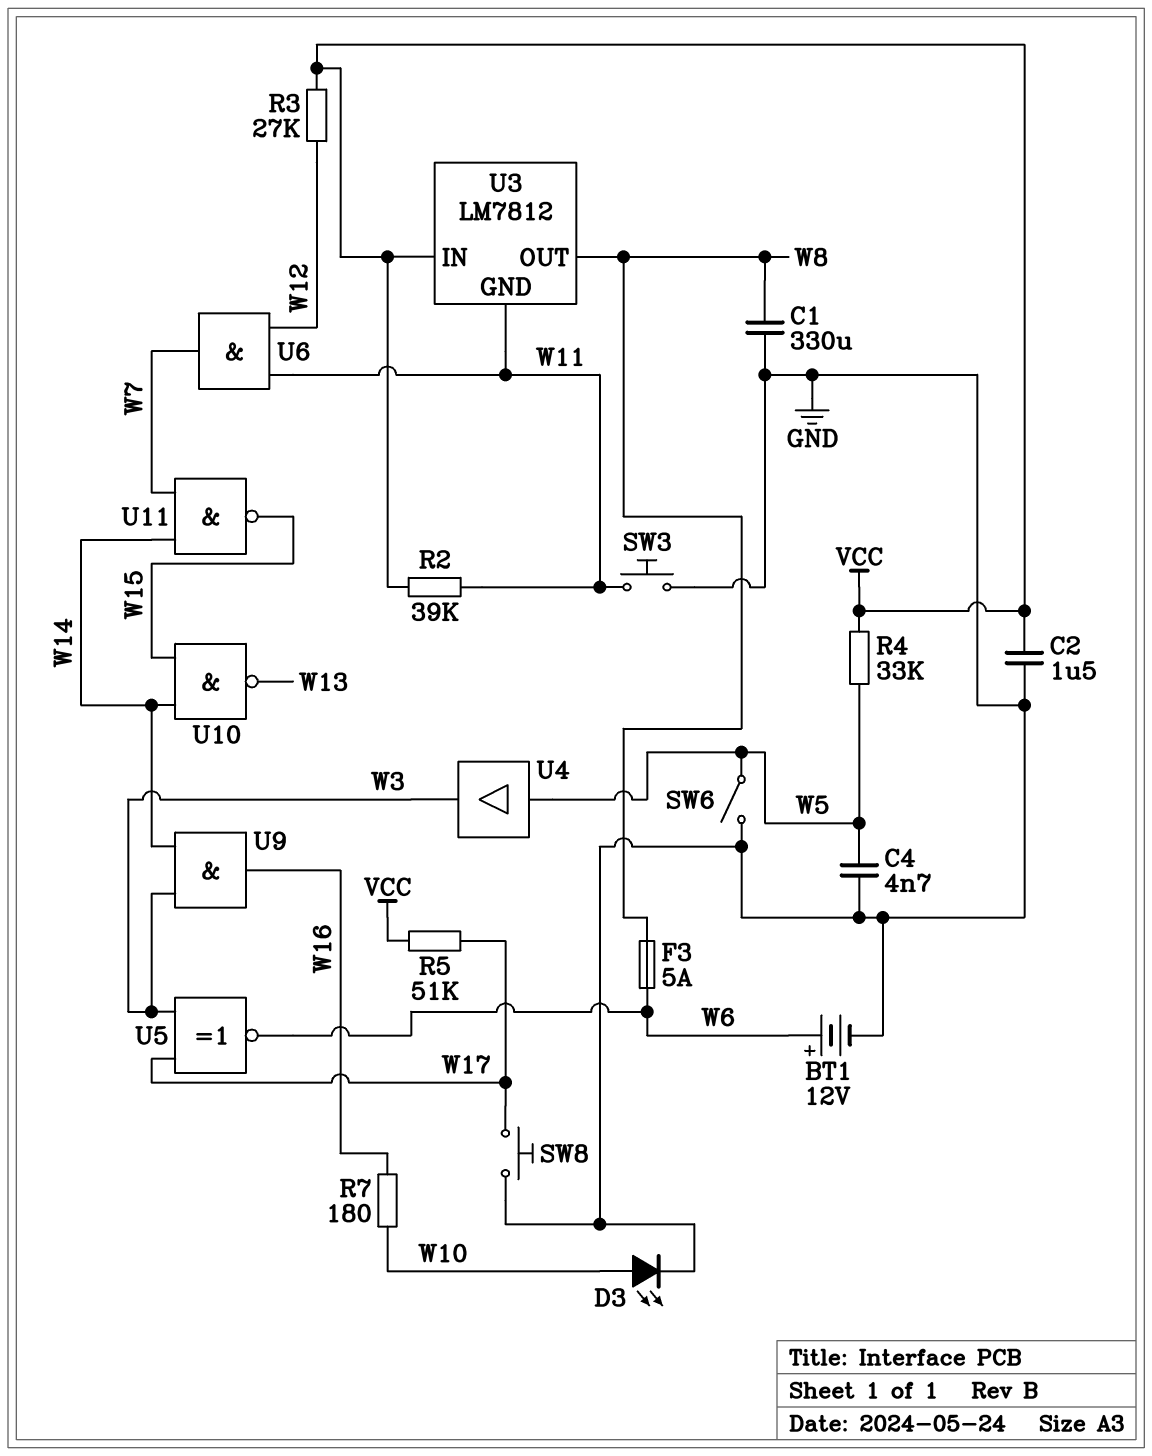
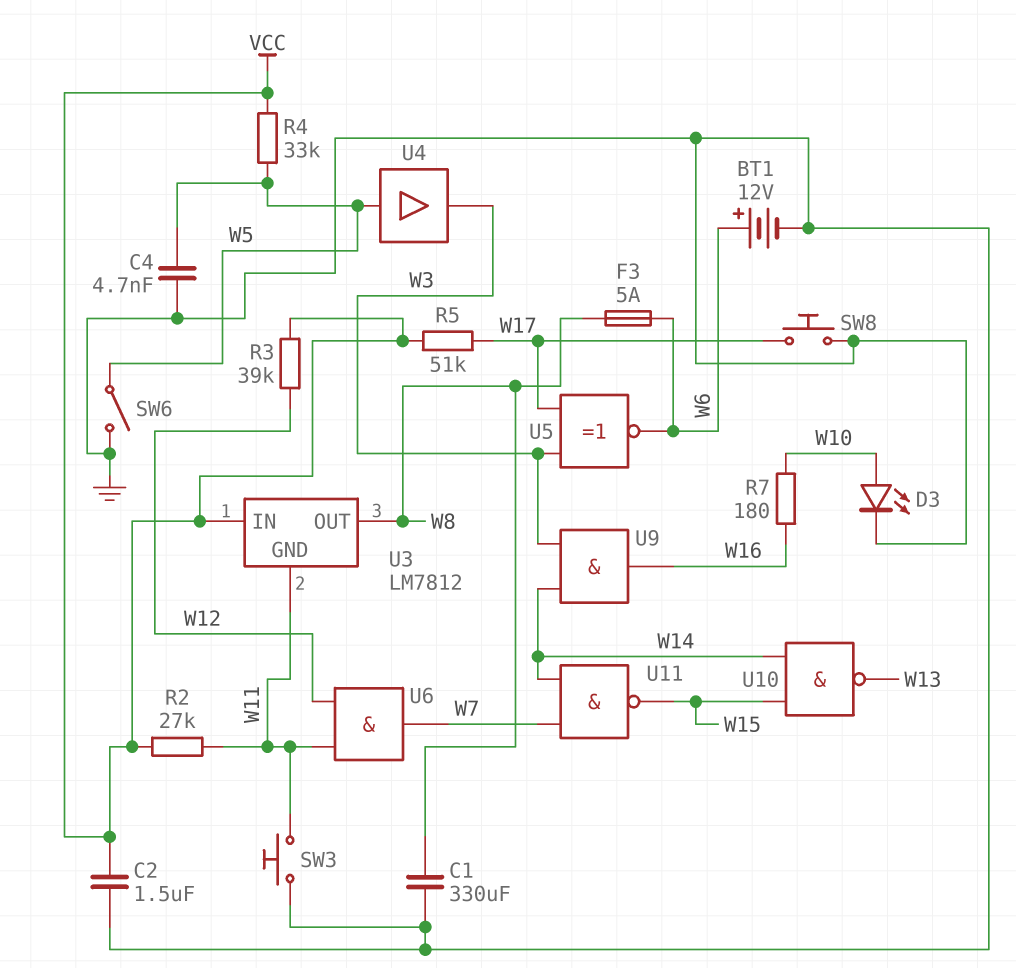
R2: 39k (VCC, W11) -> 27k (VCC, W11)
R3: 27k (VCC, W12) -> 39k (VCC, W12)

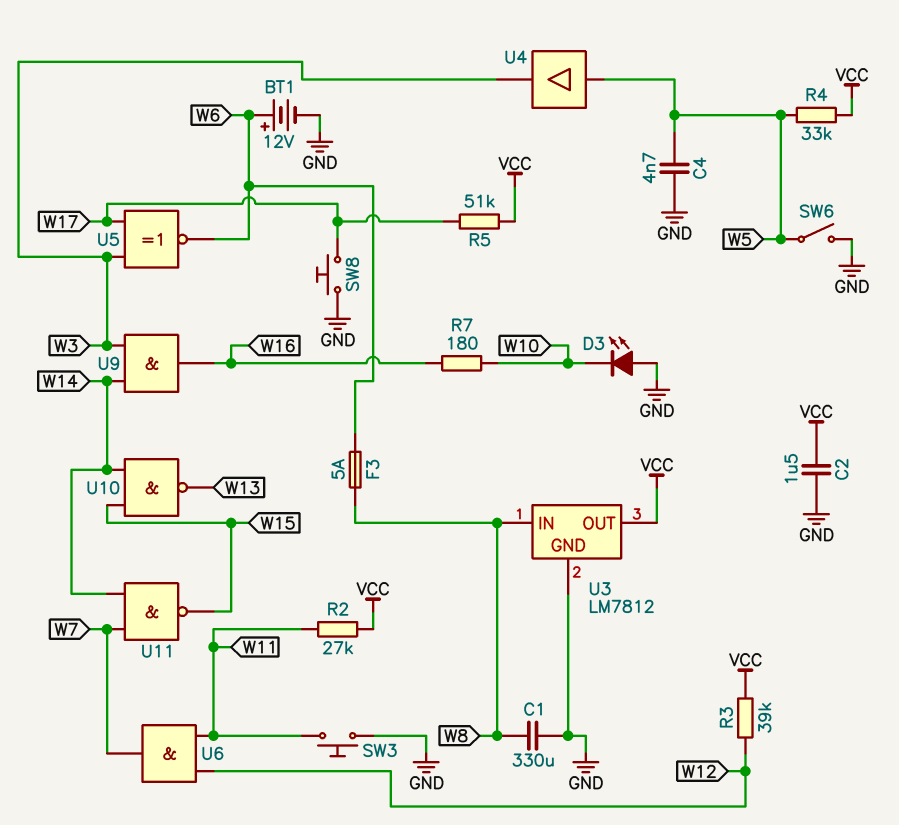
D3: LED (A W10, K GND) -> LED (A GND, K W10)
U3 pin GND: W11 -> GND
U3 pin IN: VCC -> W8
U3 pin OUT: W8 -> VCC

